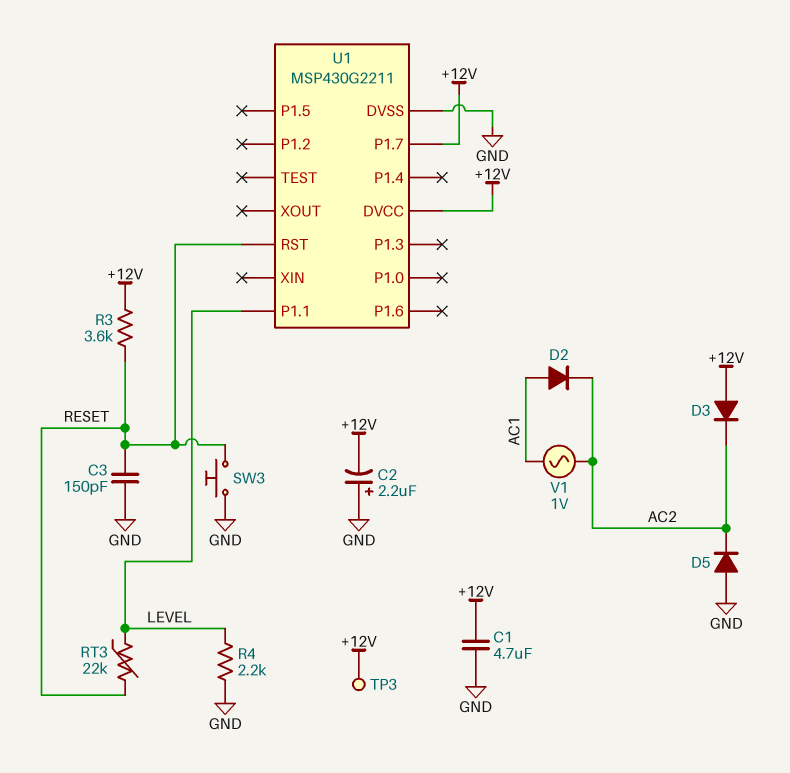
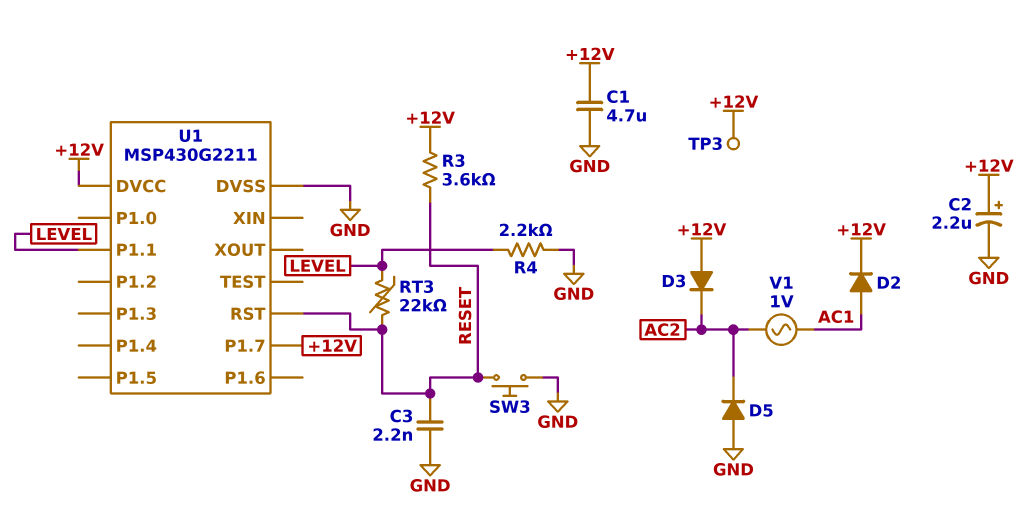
C2: 2.2uF (plus GND, minus +12V) -> 2.2uF (plus +12V, minus GND)
C3: 150pF (GND, RESET) -> 2.2nF (GND, RESET)
D2: diode (A AC1, K AC2) -> diode (A AC1, K +12V)

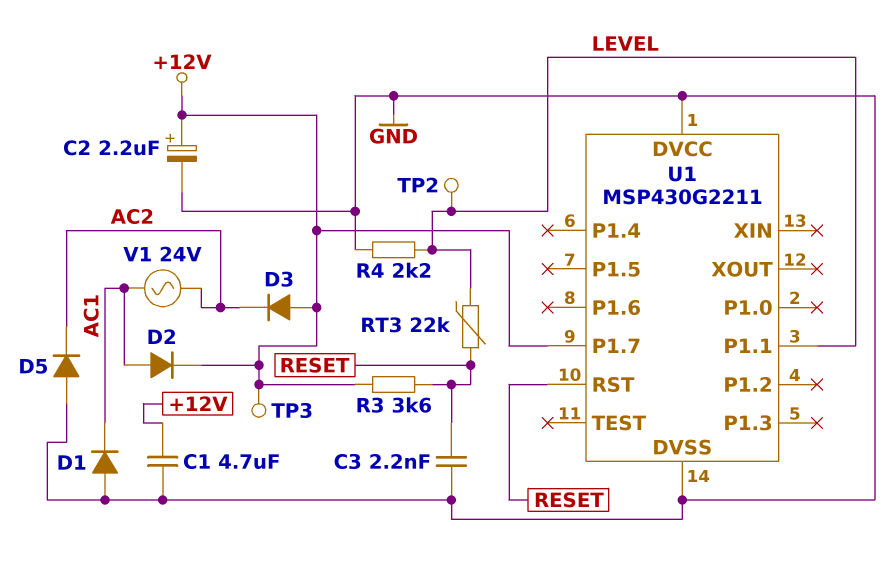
D1: none -> diode (A GND, K AC1)
SW3: button (GND, RESET) -> none
TP2: none -> test point (LEVEL)
U1 pin DVCC: +12V -> GND
V1: AC 1V (AC1, AC2) -> AC 24V (AC1, AC2)

